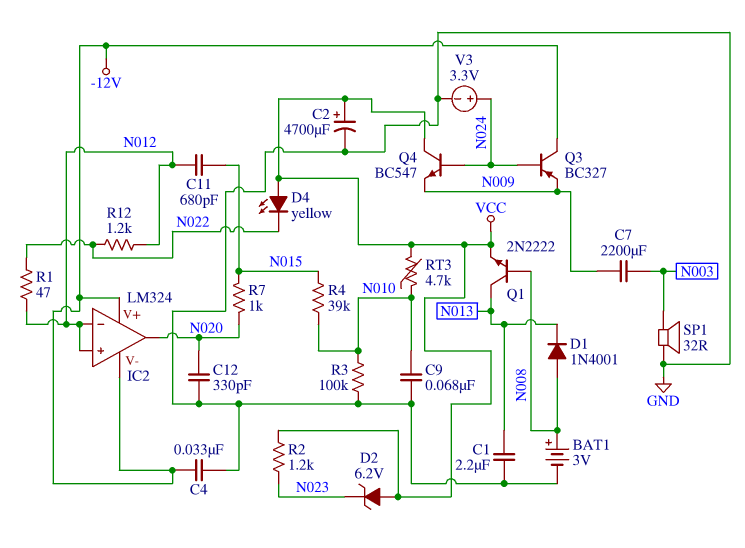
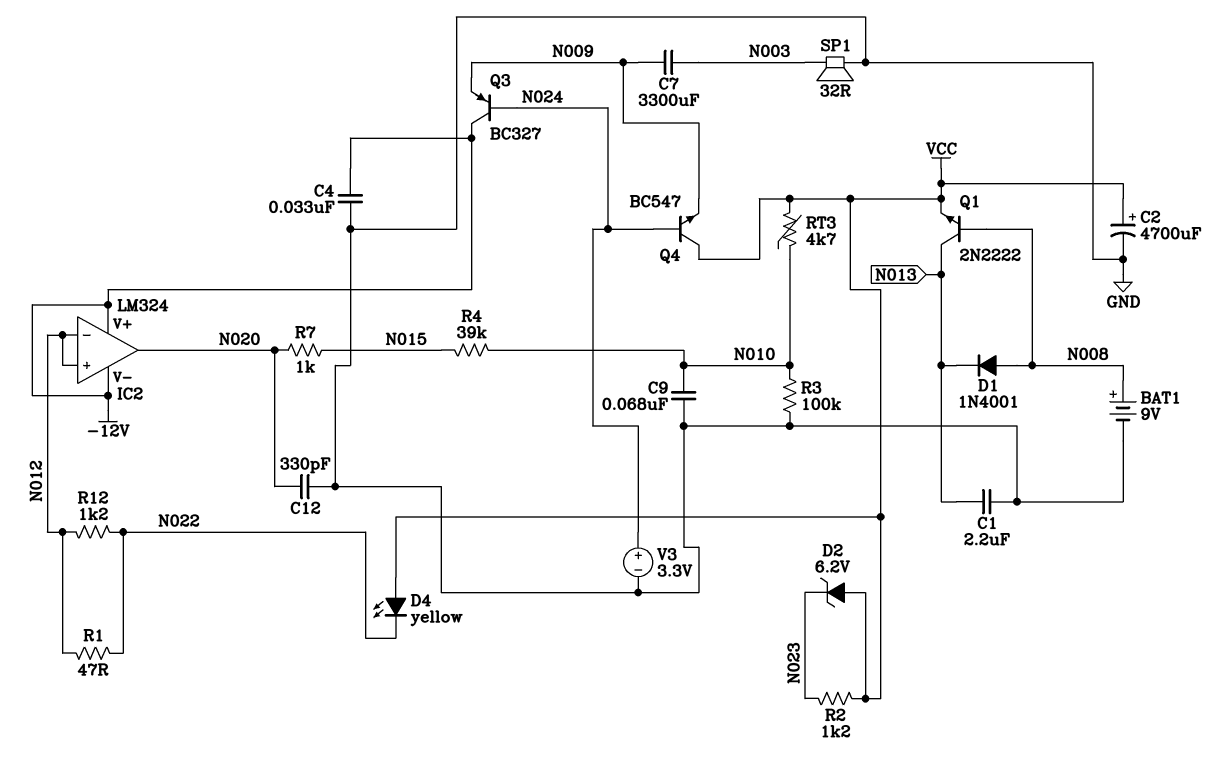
BAT1: 3V (plus N008, minus GND) -> 9V (plus N008, minus GND)
C7: 2200uF (N003, N009) -> 3300uF (N003, N009)
C11: 680pF (N012, N015) -> none

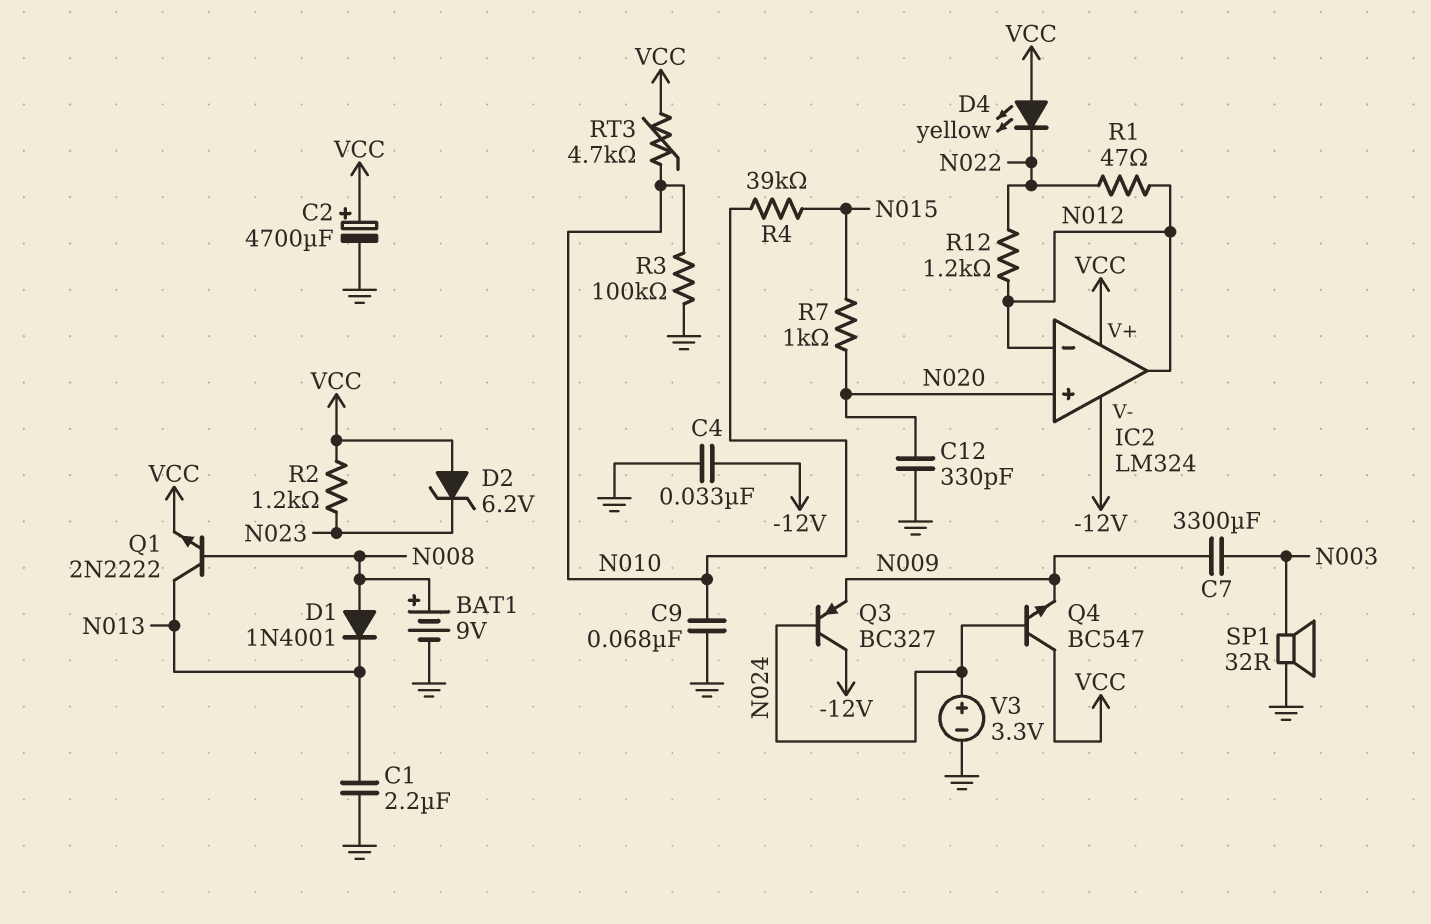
IC2 pin V+: -12V -> VCC
IC2 pin in+: N012 -> N020
IC2 pin out: N020 -> N012

